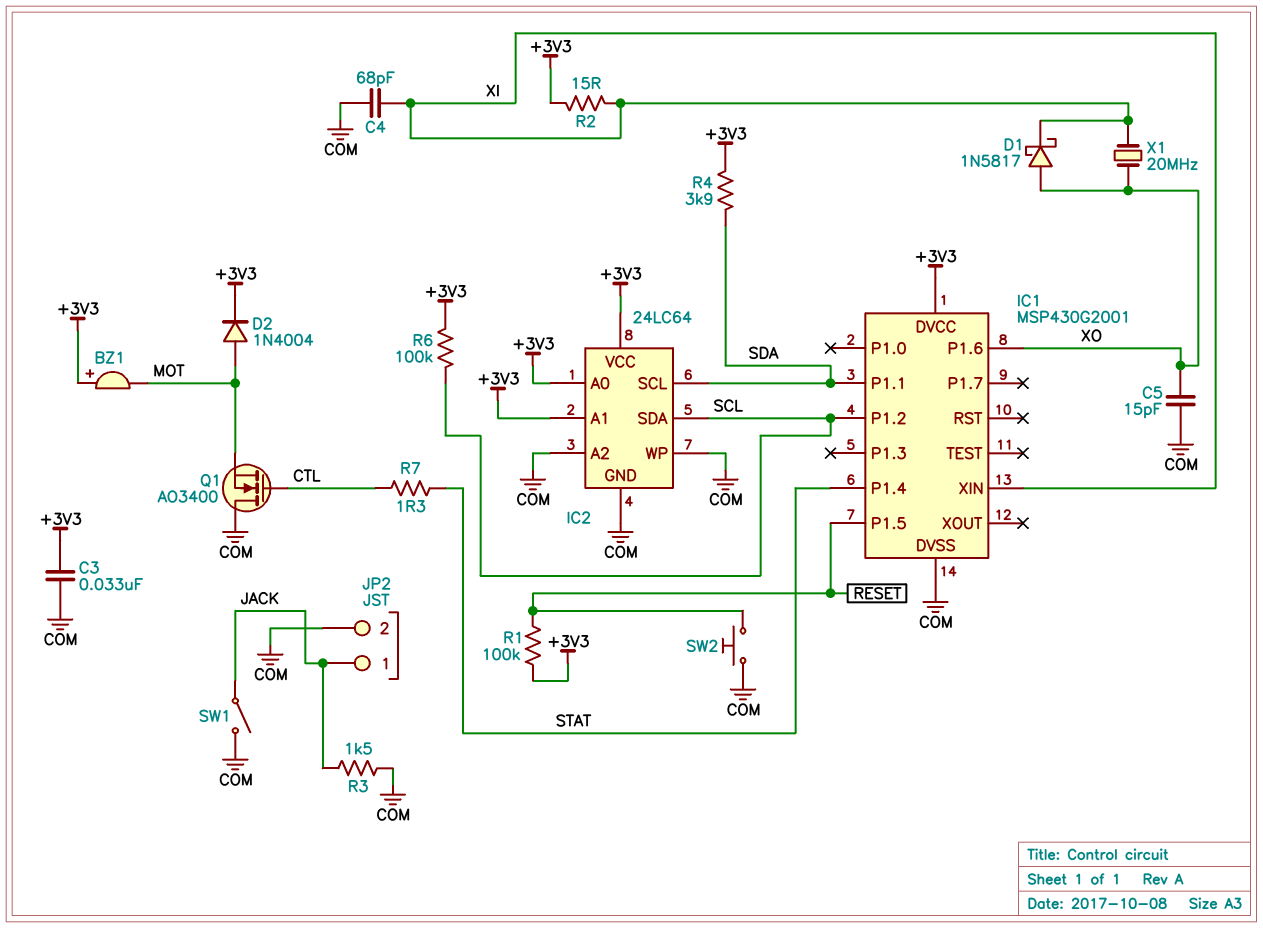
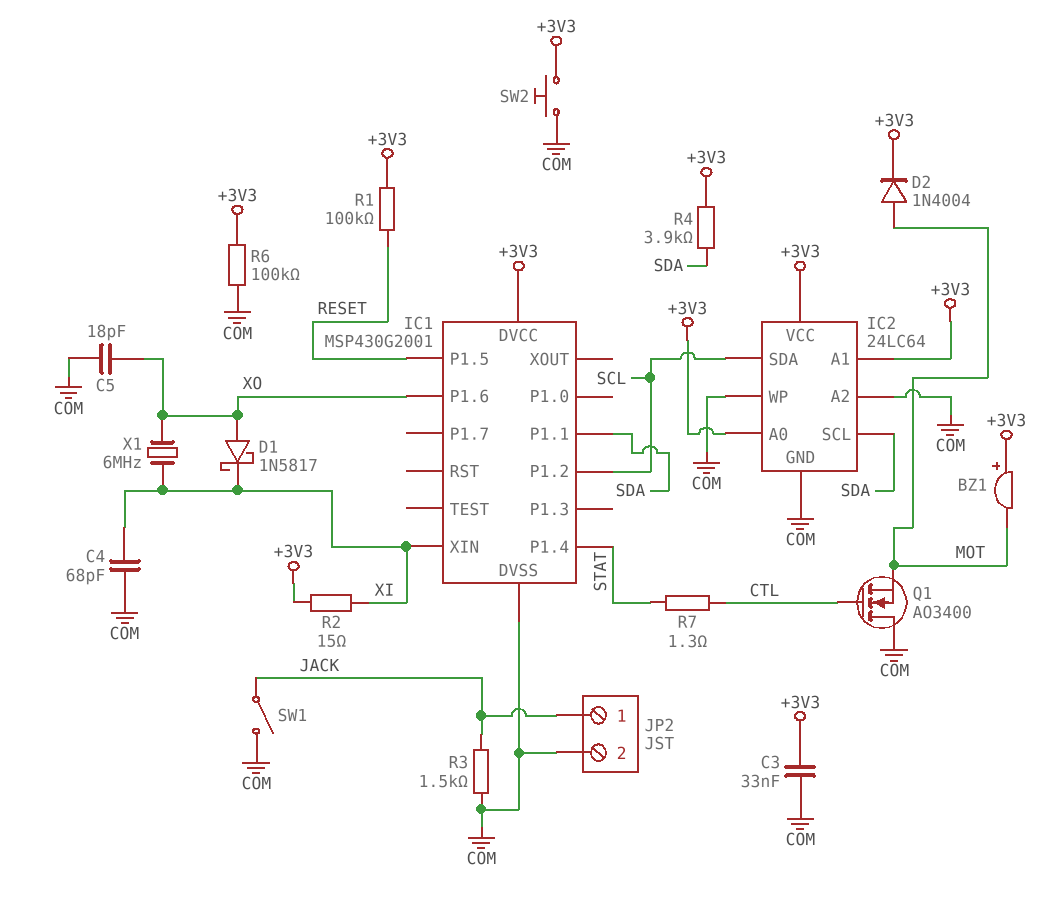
C5: 15pF (COM, XO) -> 18pF (COM, XO)
R6: 100k (+3V3, SCL) -> 100k (+3V3, COM)
SW2: button (COM, RESET) -> button (+3V3, COM)
X1: 20MHz (XI, XO) -> 6MHz (XI, XO)

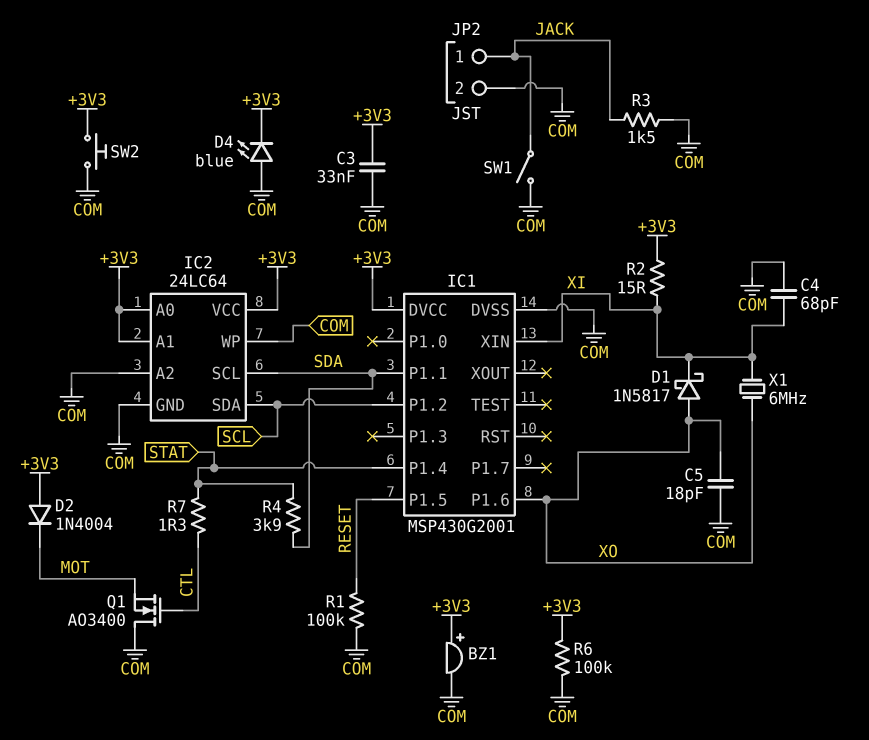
BZ1: buzzer (plus +3V3, minus MOT) -> buzzer (plus +3V3, minus COM)
D2: diode 1N4004 (A MOT, K +3V3) -> diode 1N4004 (A +3V3, K MOT)
D4: none -> LED blue (A COM, K +3V3)
R1: 100k (+3V3, RESET) -> 100k (COM, RESET)
R4: 3.9k (+3V3, SDA) -> 3.9k (SDA, STAT)

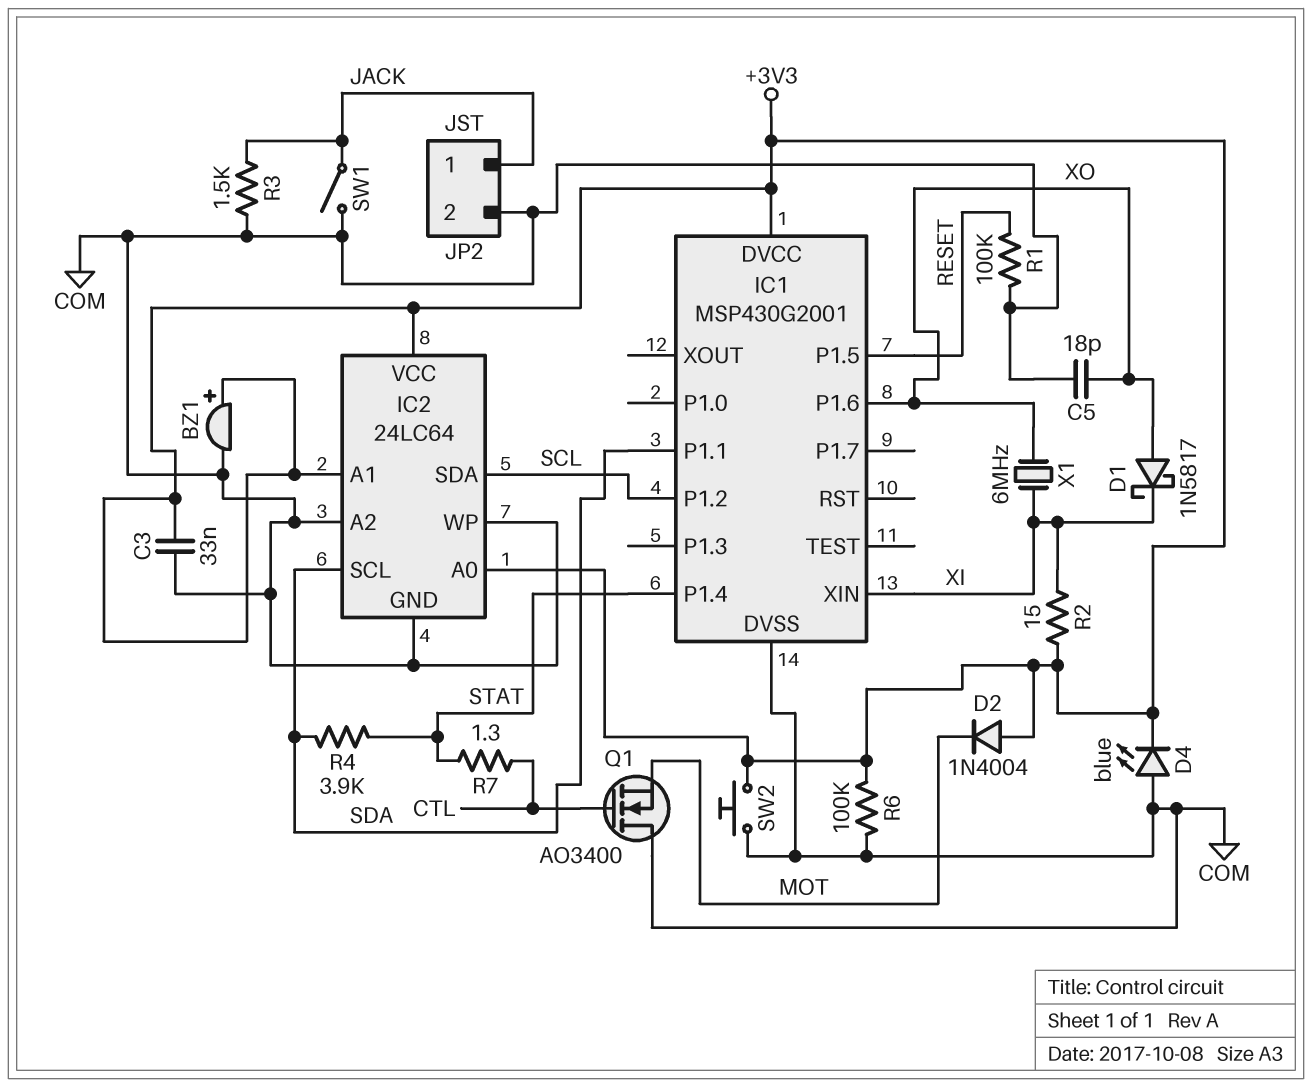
C4: 68pF (COM, XI) -> none

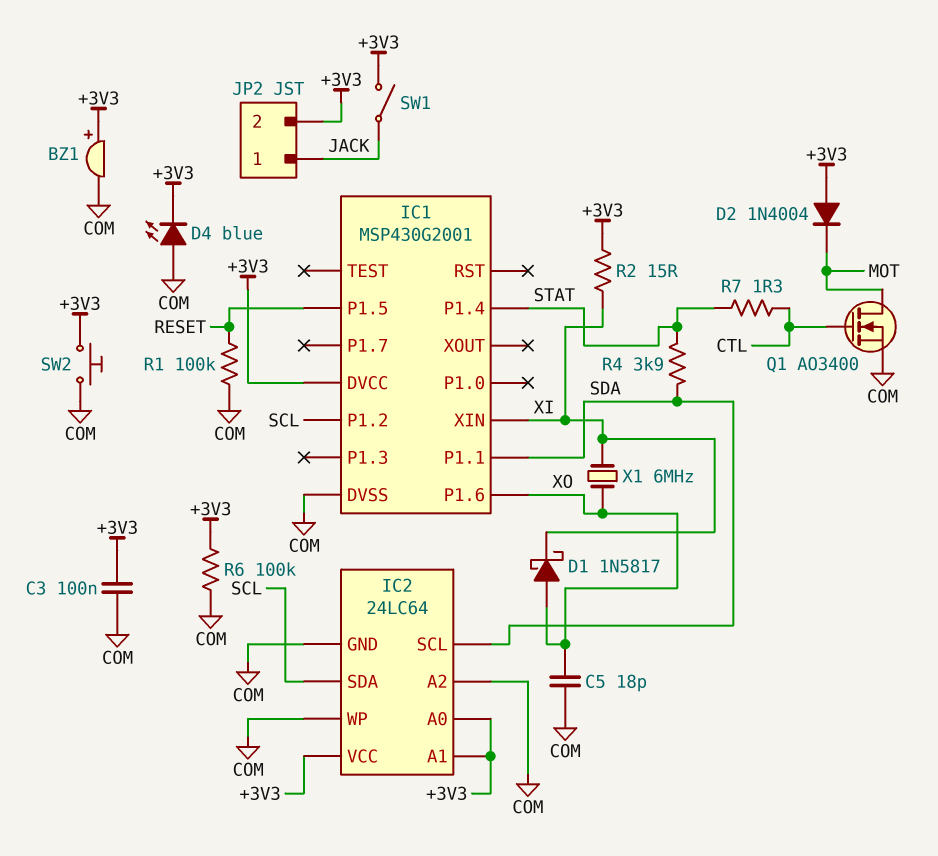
C3: 33nF (+3V3, COM) -> 100nF (+3V3, COM)
JP2 pin 2: COM -> +3V3
Q1: NMOS AO3400 (G CTL, D COM, S MOT) -> NMOS AO3400 (G CTL, D MOT, S COM)
R3: 1.5k (COM, JACK) -> none
SW1: switch (COM, JACK) -> switch (+3V3, JACK)

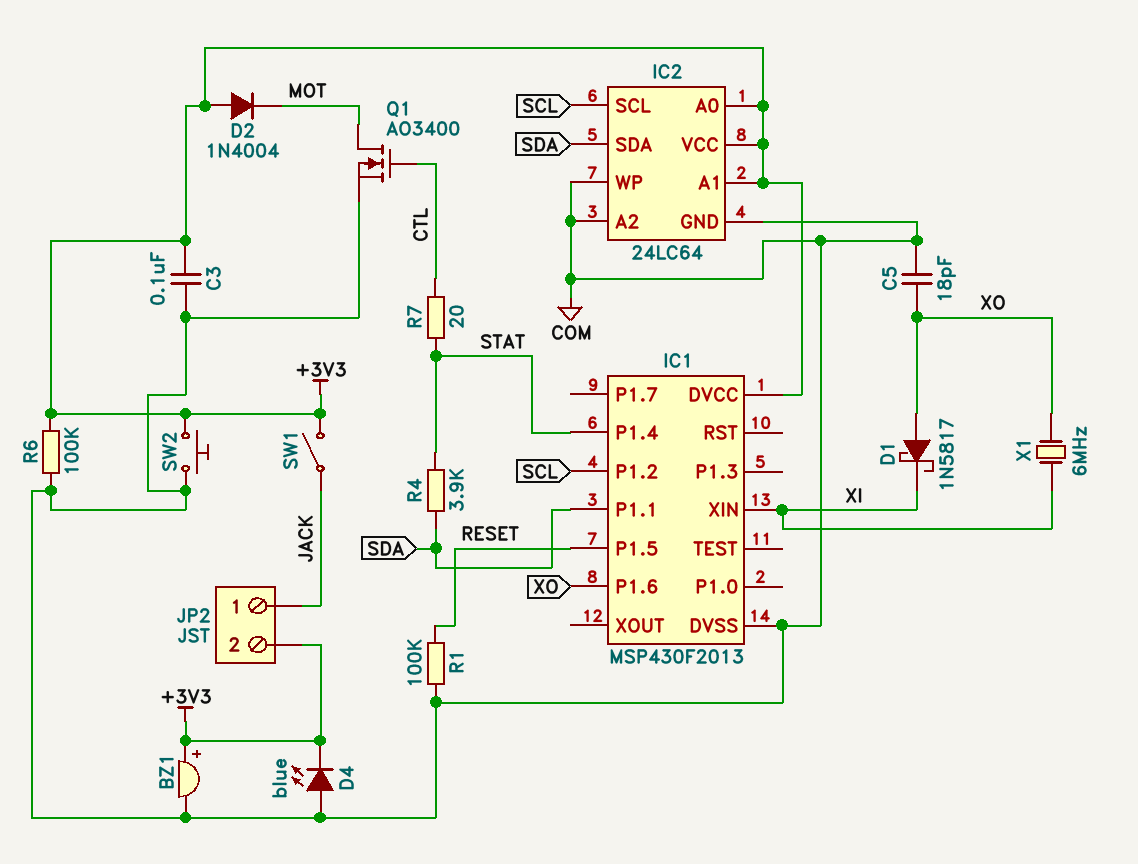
IC1: MSP430G2001 -> MSP430F2013
IC2 pin SCL: SDA -> SCL
IC2 pin SDA: SCL -> SDA
R2: 15 (+3V3, XI) -> none
R7: 1.3 (CTL, STAT) -> 20 (CTL, STAT)

